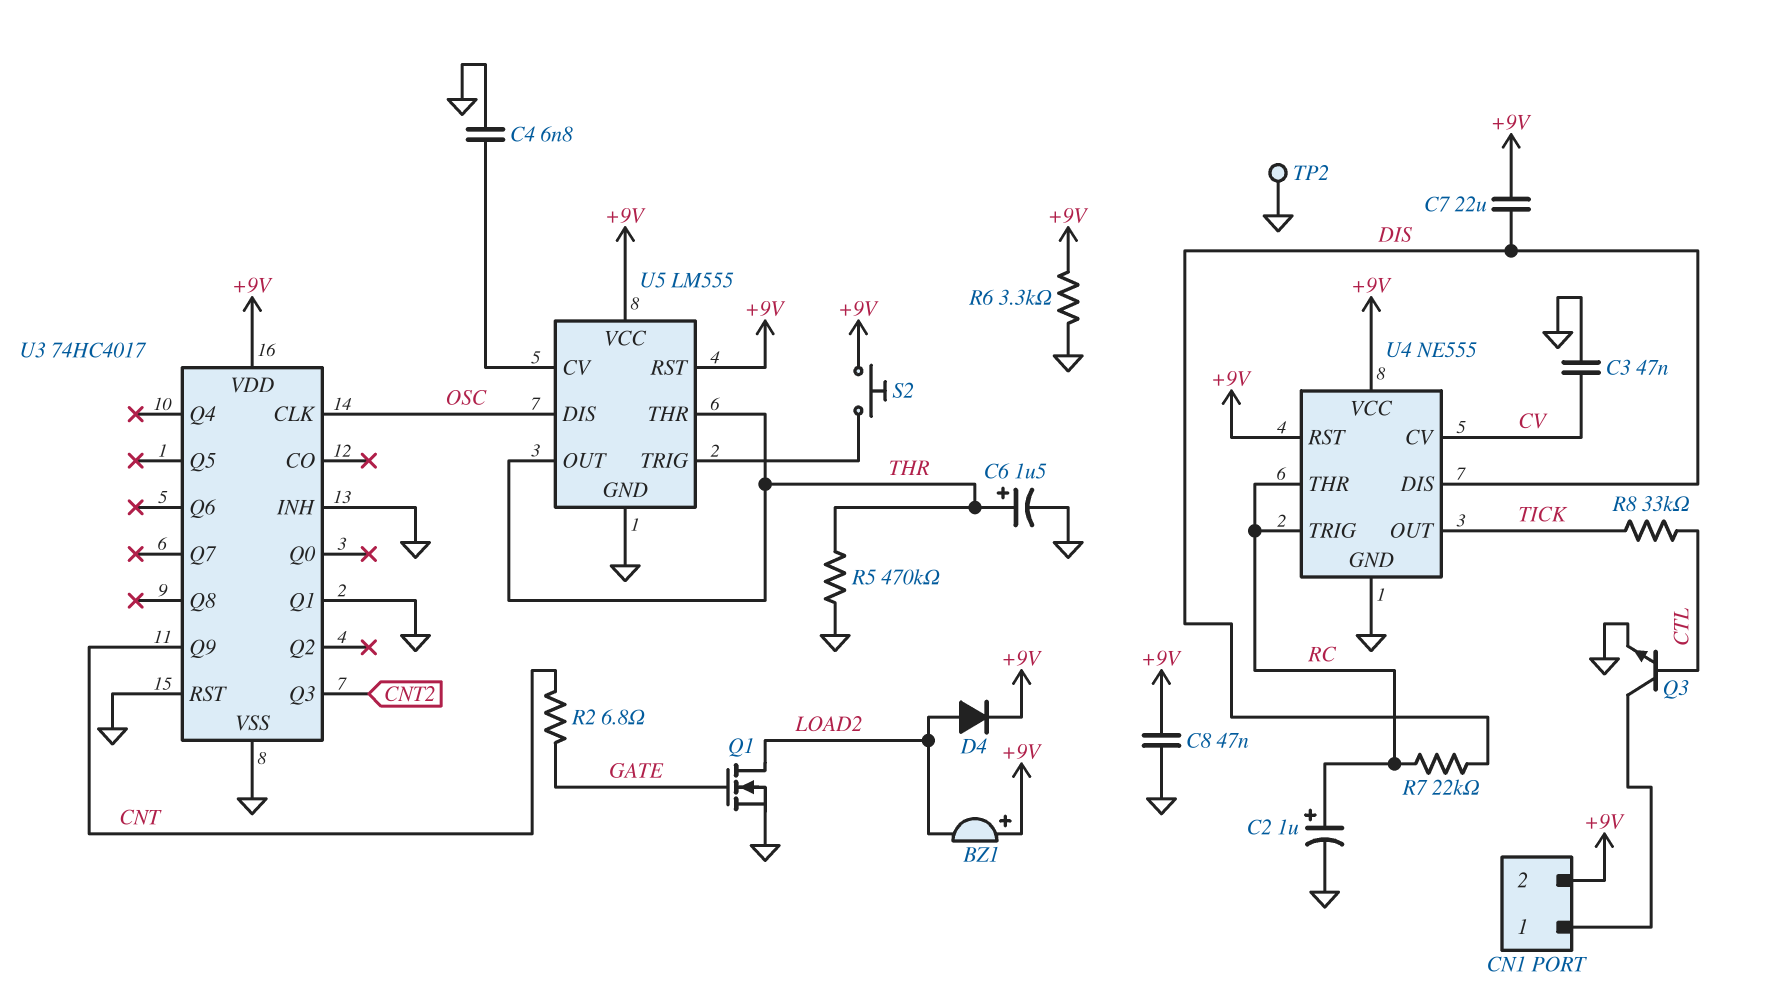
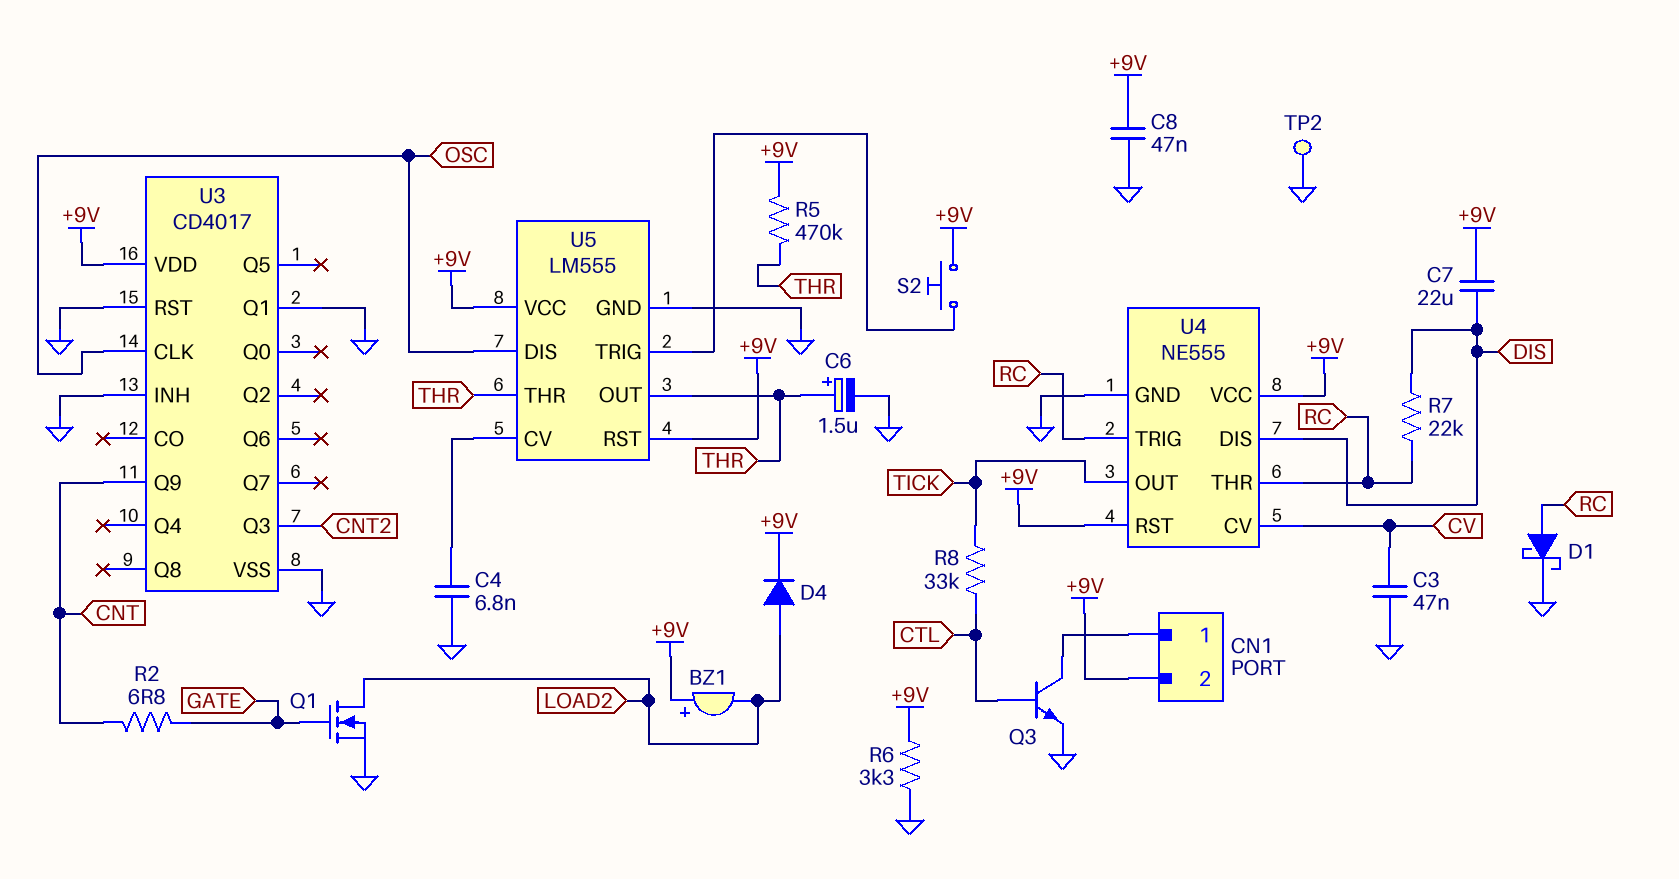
C2: 1uF (plus RC, minus GND) -> none
D1: none -> schottky (A RC, K GND)
R5: 470k (GND, THR) -> 470k (+9V, THR)
U3: 74HC4017 -> CD4017

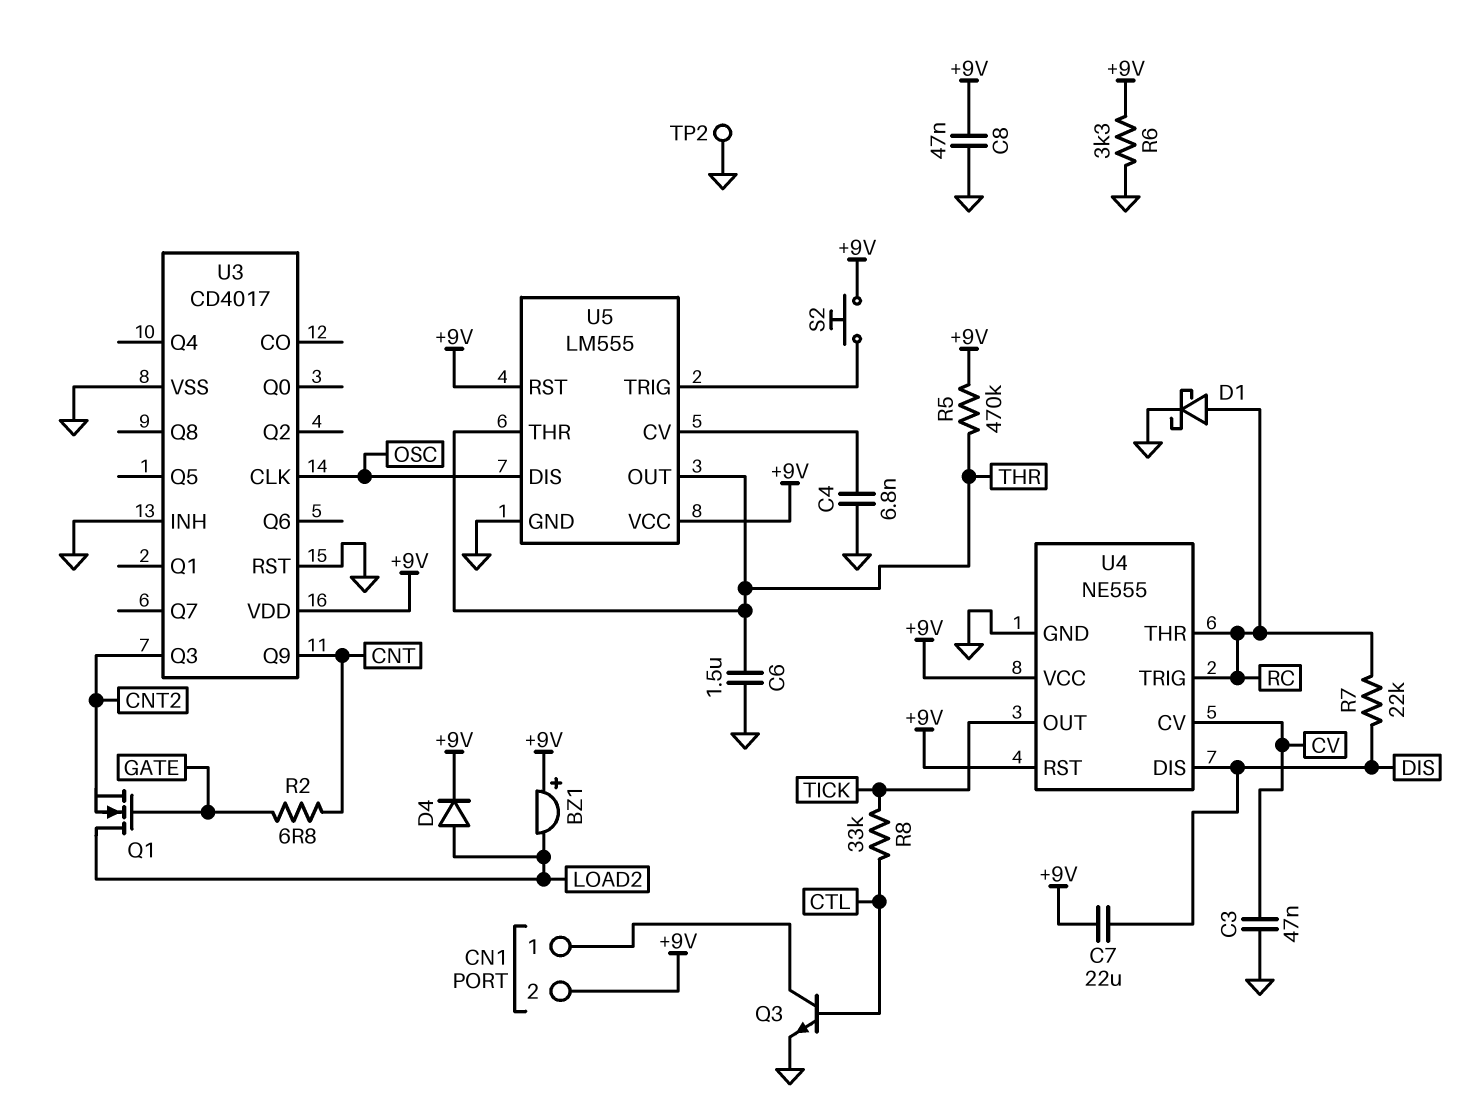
C6: 1.5uF (plus THR, minus GND) -> 1.5uF (GND, THR)
Q1: NMOS (G GATE, D LOAD2, S GND) -> NMOS (G GATE, D LOAD2, S CNT2)
U3 pin Q1: GND -> none

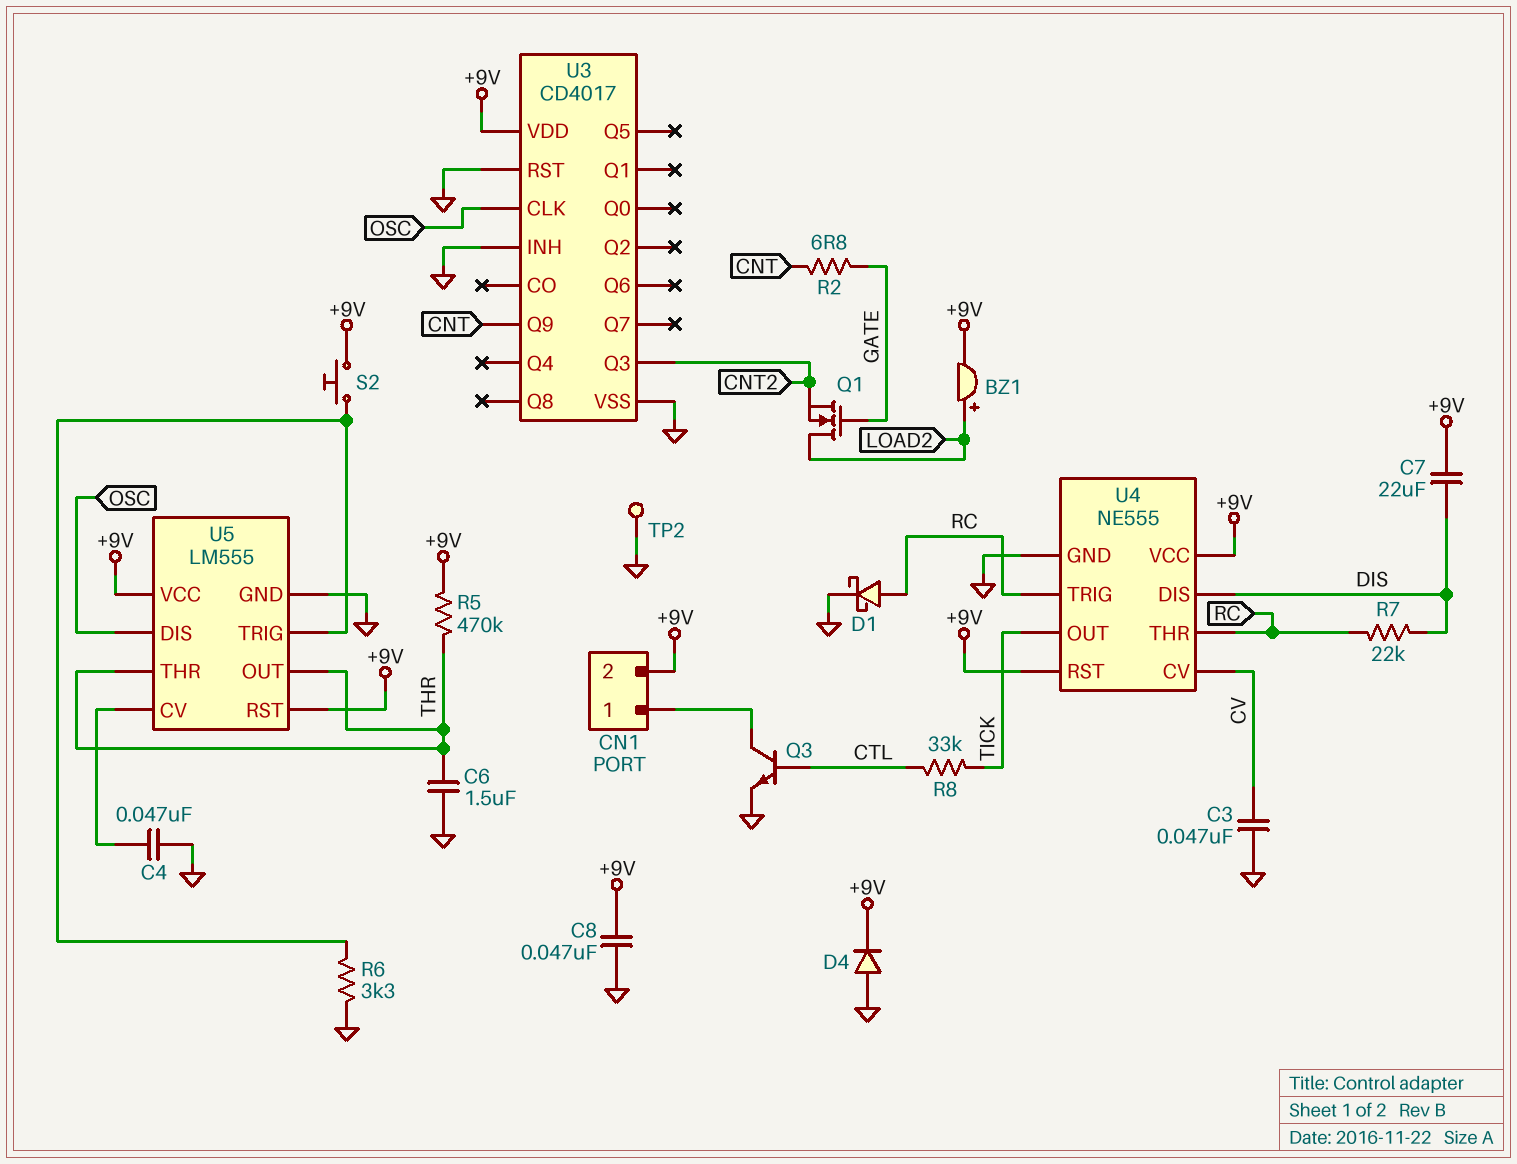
BZ1: buzzer (plus +9V, minus LOAD2) -> buzzer (plus LOAD2, minus +9V)
C4: 6.8nF (GND, U5/CV) -> 47nF (GND, U5/CV)
D4: diode (A LOAD2, K +9V) -> diode (A GND, K +9V)
R6: 3.3k (+9V, GND) -> 3.3k (GND, U5/TRIG)

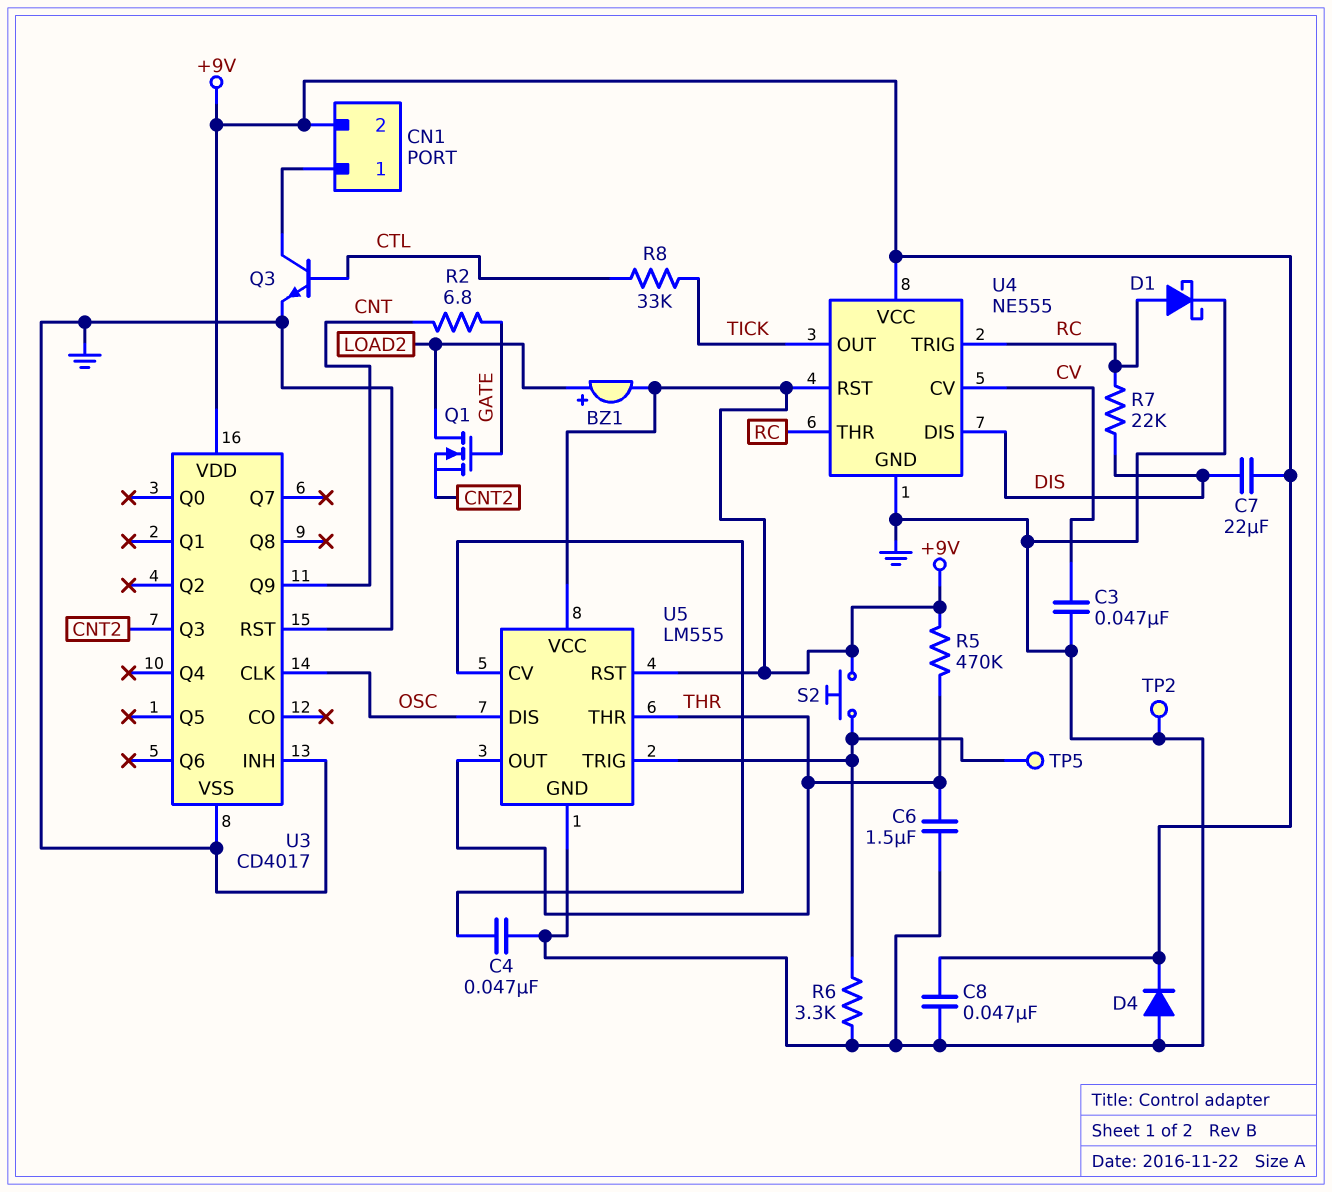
TP5: none -> test point (U5/TRIG)

